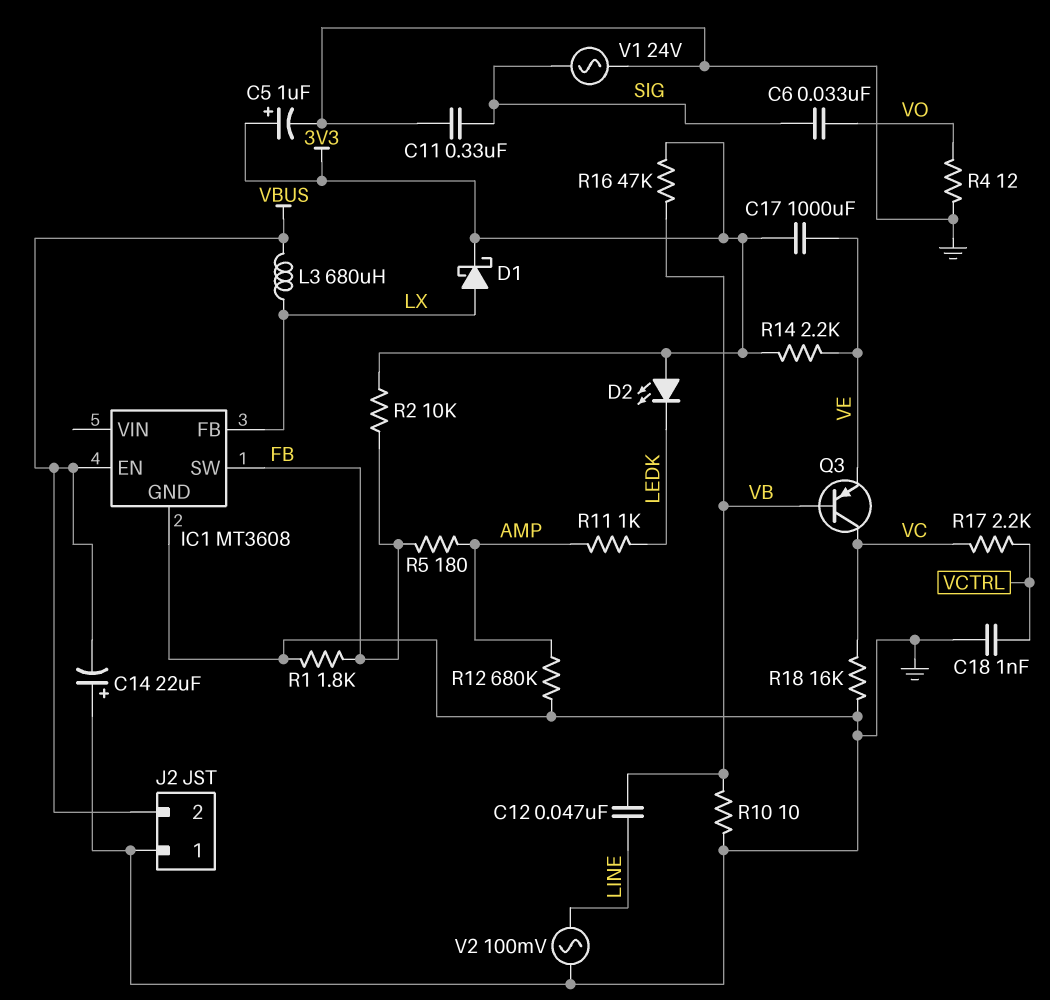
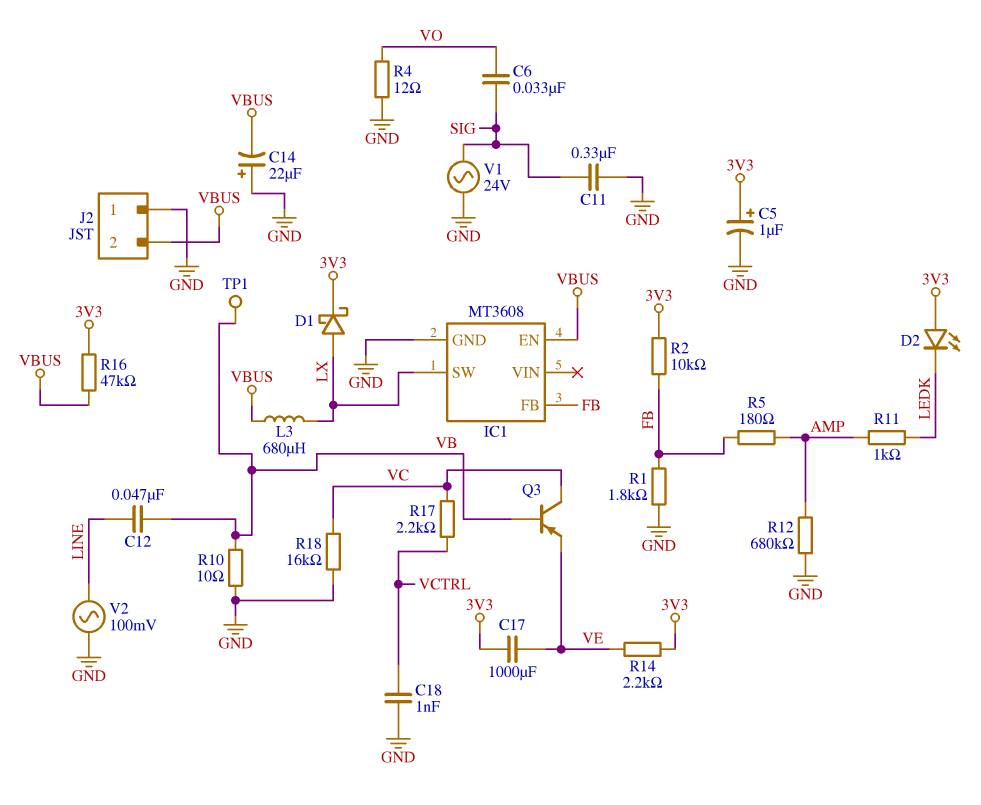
IC1 pin FB: LX -> FB
IC1 pin SW: FB -> LX
R16: 47k (3V3, VB) -> 47k (3V3, VBUS)
TP1: none -> test point (VB)

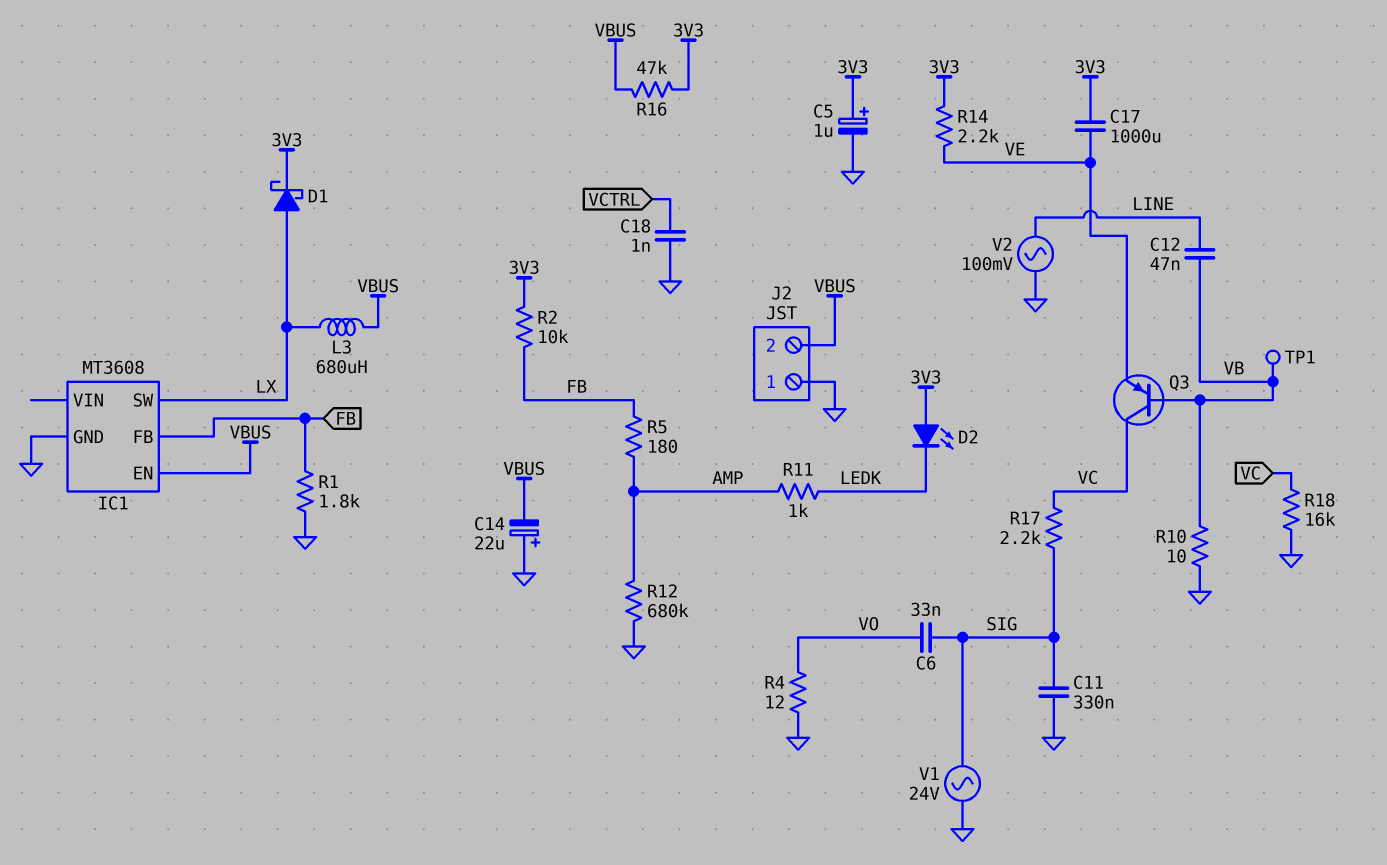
R17: 2.2k (VC, VCTRL) -> 2.2k (SIG, VC)

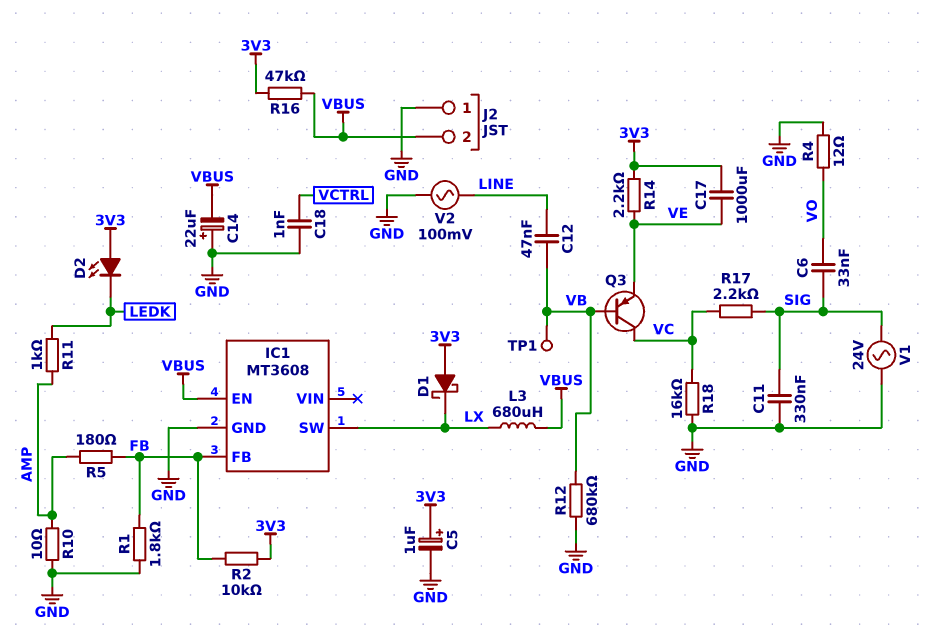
D1: schottky (A LX, K 3V3) -> schottky (A 3V3, K LX)
R10: 10 (GND, VB) -> 10 (AMP, GND)
R12: 680k (AMP, GND) -> 680k (GND, VB)

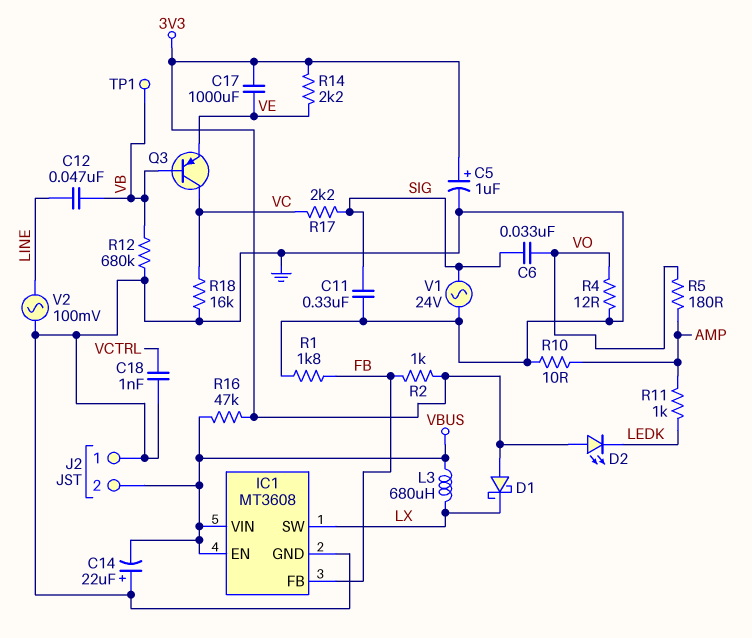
IC1 pin VIN: none -> VBUS
R2: 10k (3V3, FB) -> 1k (3V3, FB)
R5: 180 (AMP, FB) -> 180 (AMP, VO)

